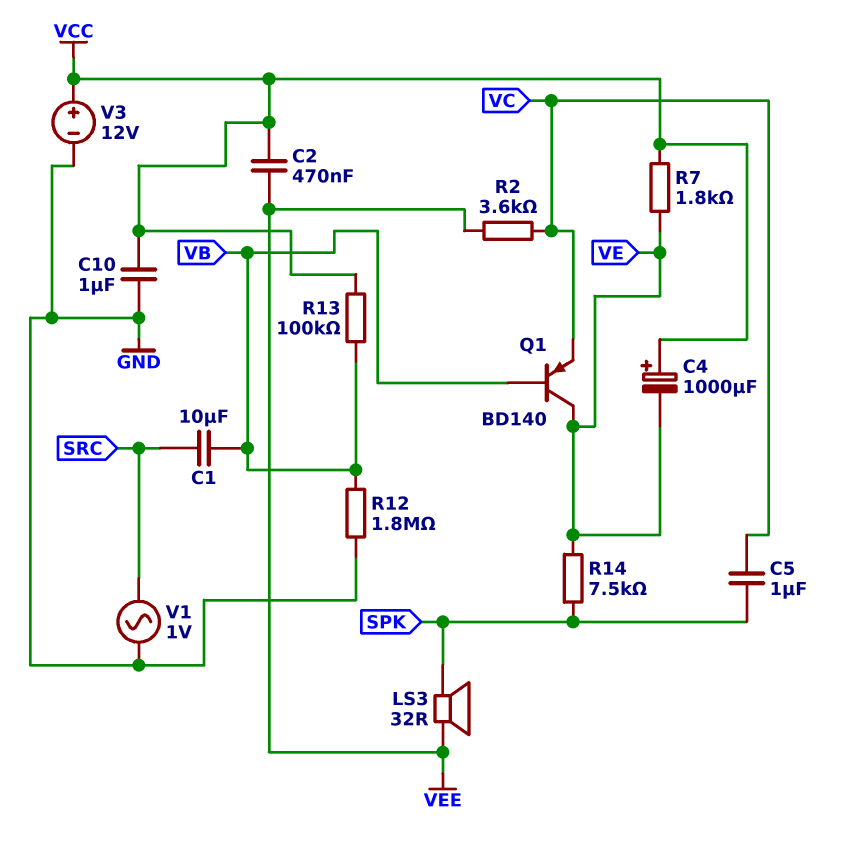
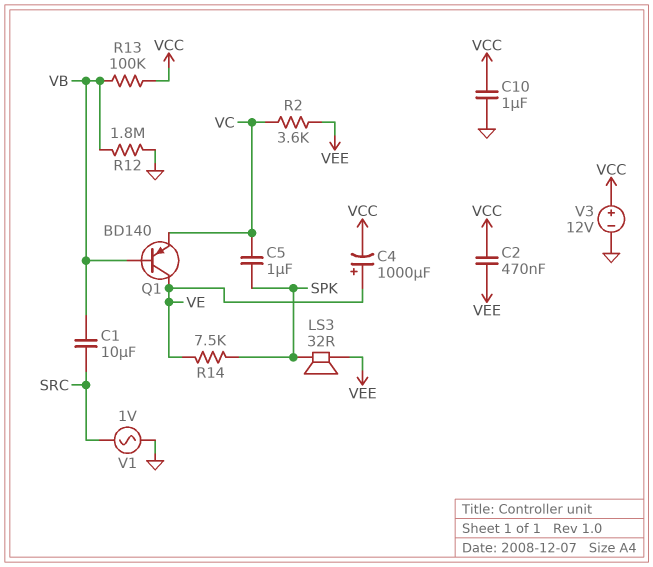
C4: 1000uF (plus VCC, minus VE) -> 1000uF (plus VE, minus VCC)
R7: 1.8k (VCC, VE) -> none

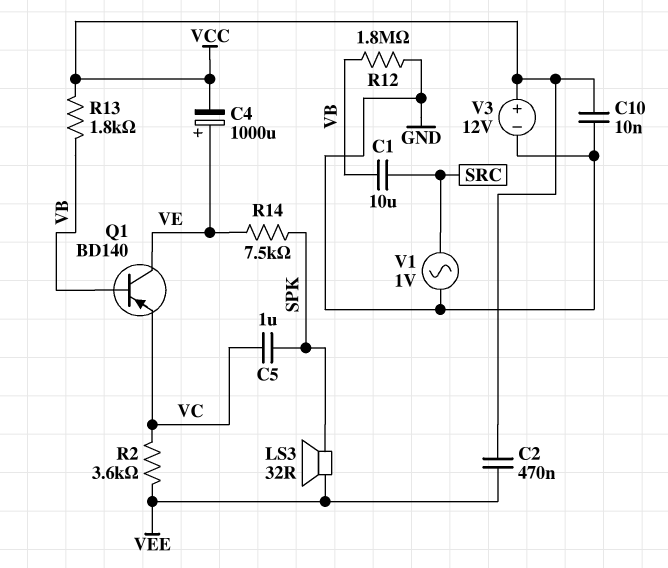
C10: 1uF (GND, VCC) -> 10nF (GND, VCC)
R13: 100k (VB, VCC) -> 1.8k (VB, VCC)

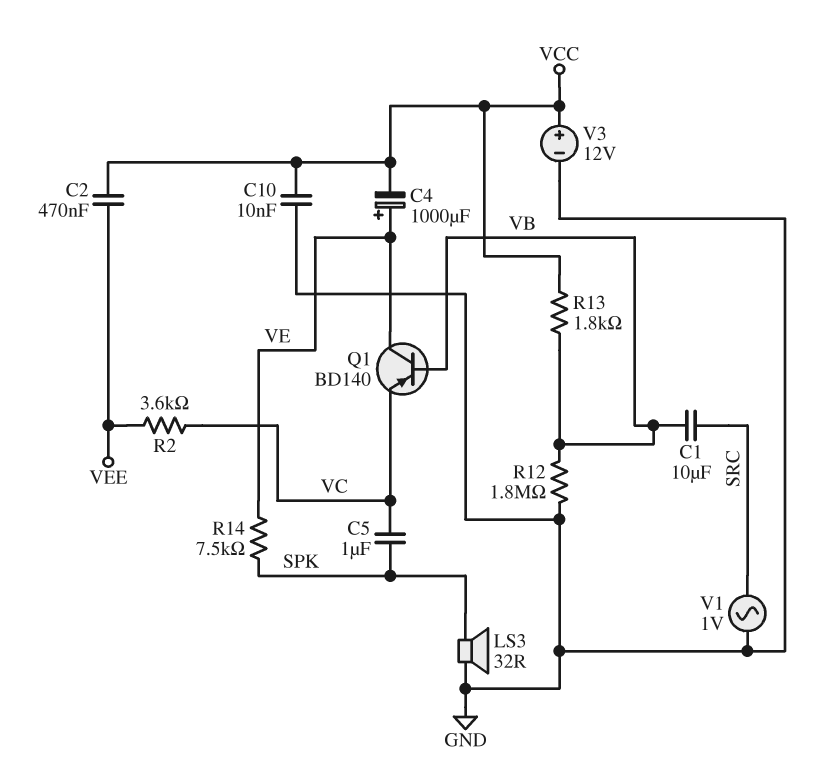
LS3: speaker 32R (SPK, VEE) -> speaker 32R (GND, SPK)

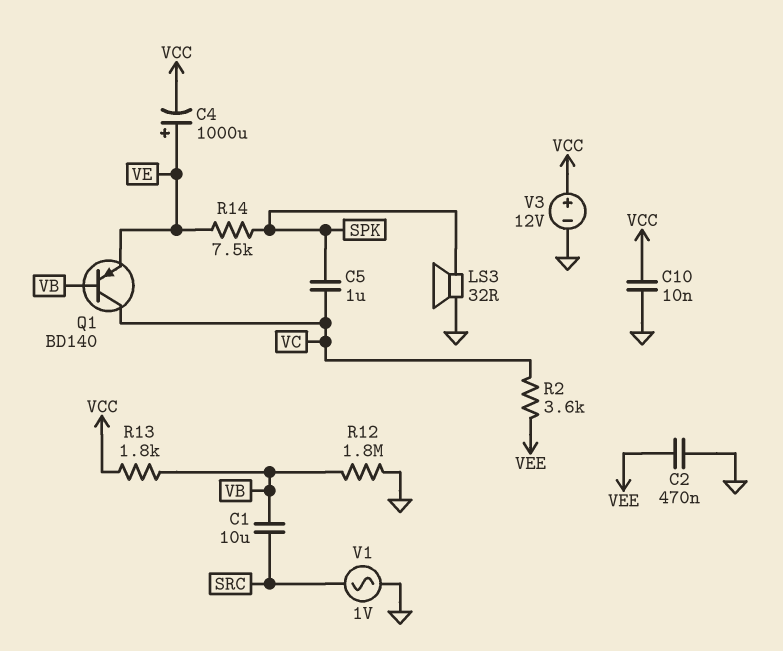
C2: 470nF (VCC, VEE) -> 470nF (GND, VEE)
Q1: PNP BD140 (B VB, C VE, E VC) -> PNP BD140 (B VB, C VC, E VE)

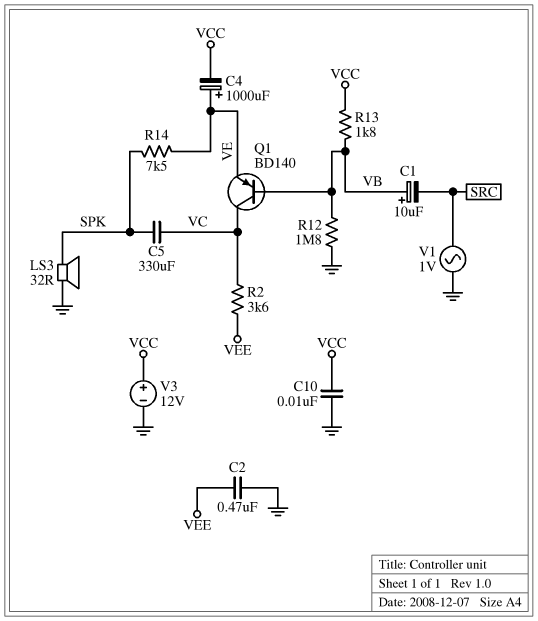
C1: 10uF (SRC, VB) -> 10uF (plus VB, minus SRC)
C5: 1uF (SPK, VC) -> 330uF (SPK, VC)

